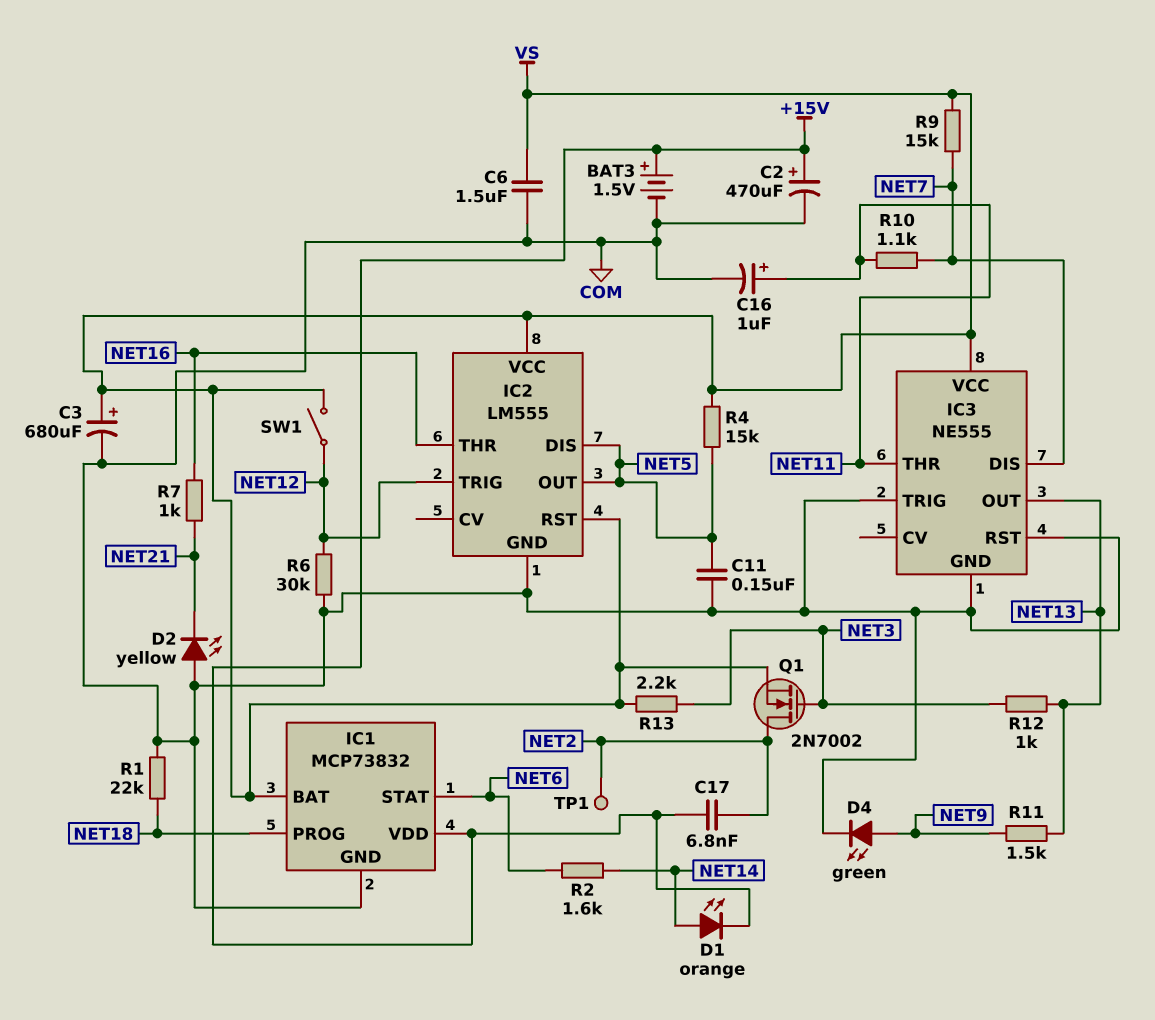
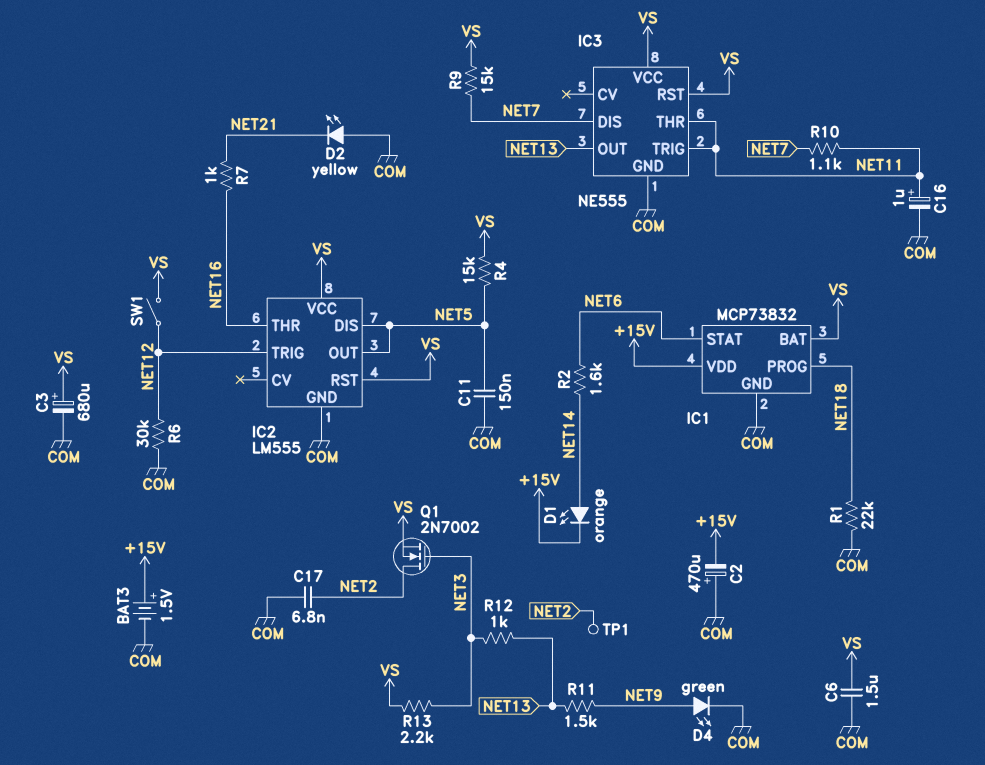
C2: 470uF (plus +15V, minus COM) -> 470uF (plus COM, minus +15V)
C17: 6.8nF (+15V, NET2) -> 6.8nF (COM, NET2)
IC3 pin RST: COM -> VS
IC3 pin TRIG: COM -> NET11

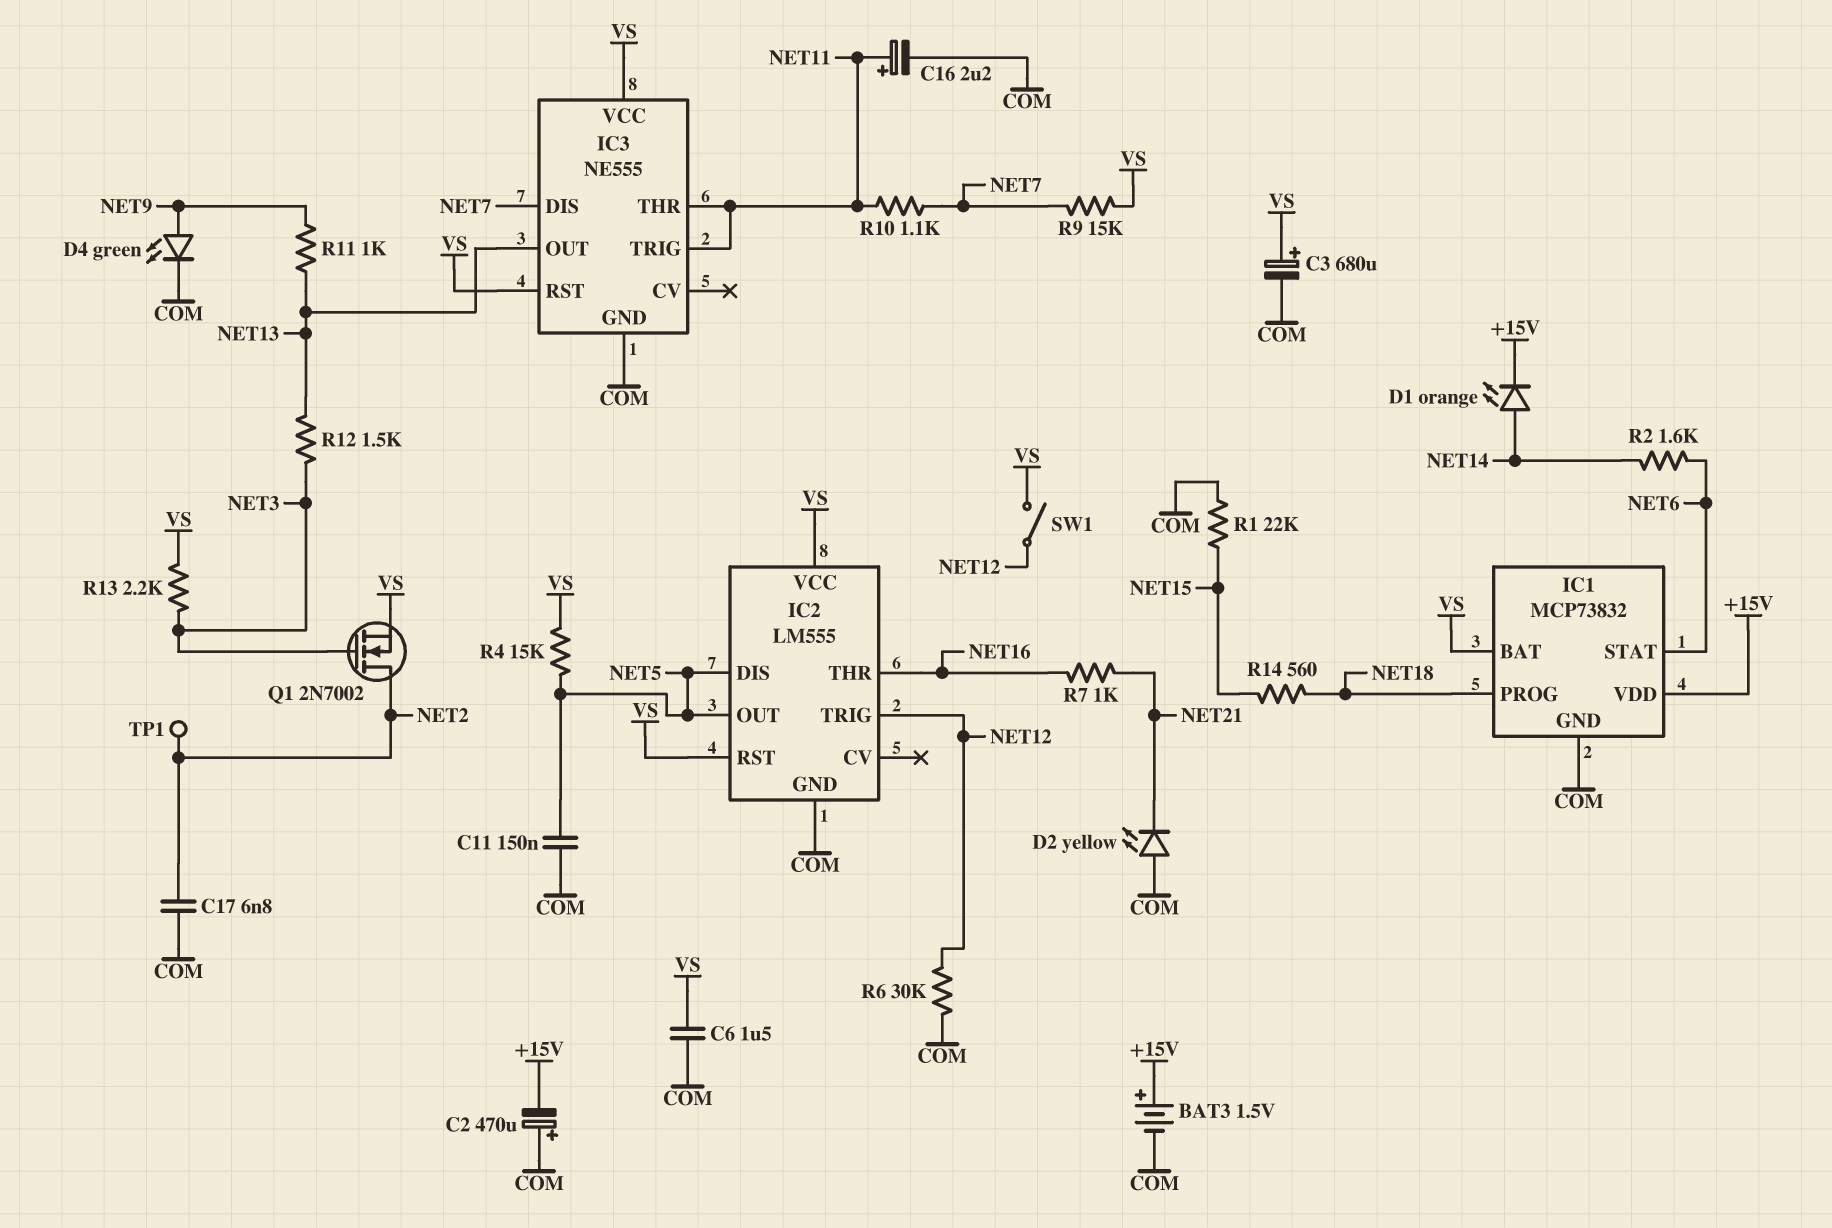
C16: 1uF (plus NET11, minus COM) -> 2.2uF (plus NET11, minus COM)
R1: 22k (COM, NET18) -> 22k (COM, NET15)
R11: 1.5k (NET9, NET13) -> 1k (NET9, NET13)
R12: 1k (NET3, NET13) -> 1.5k (NET3, NET13)
R14: none -> 560 (NET15, NET18)

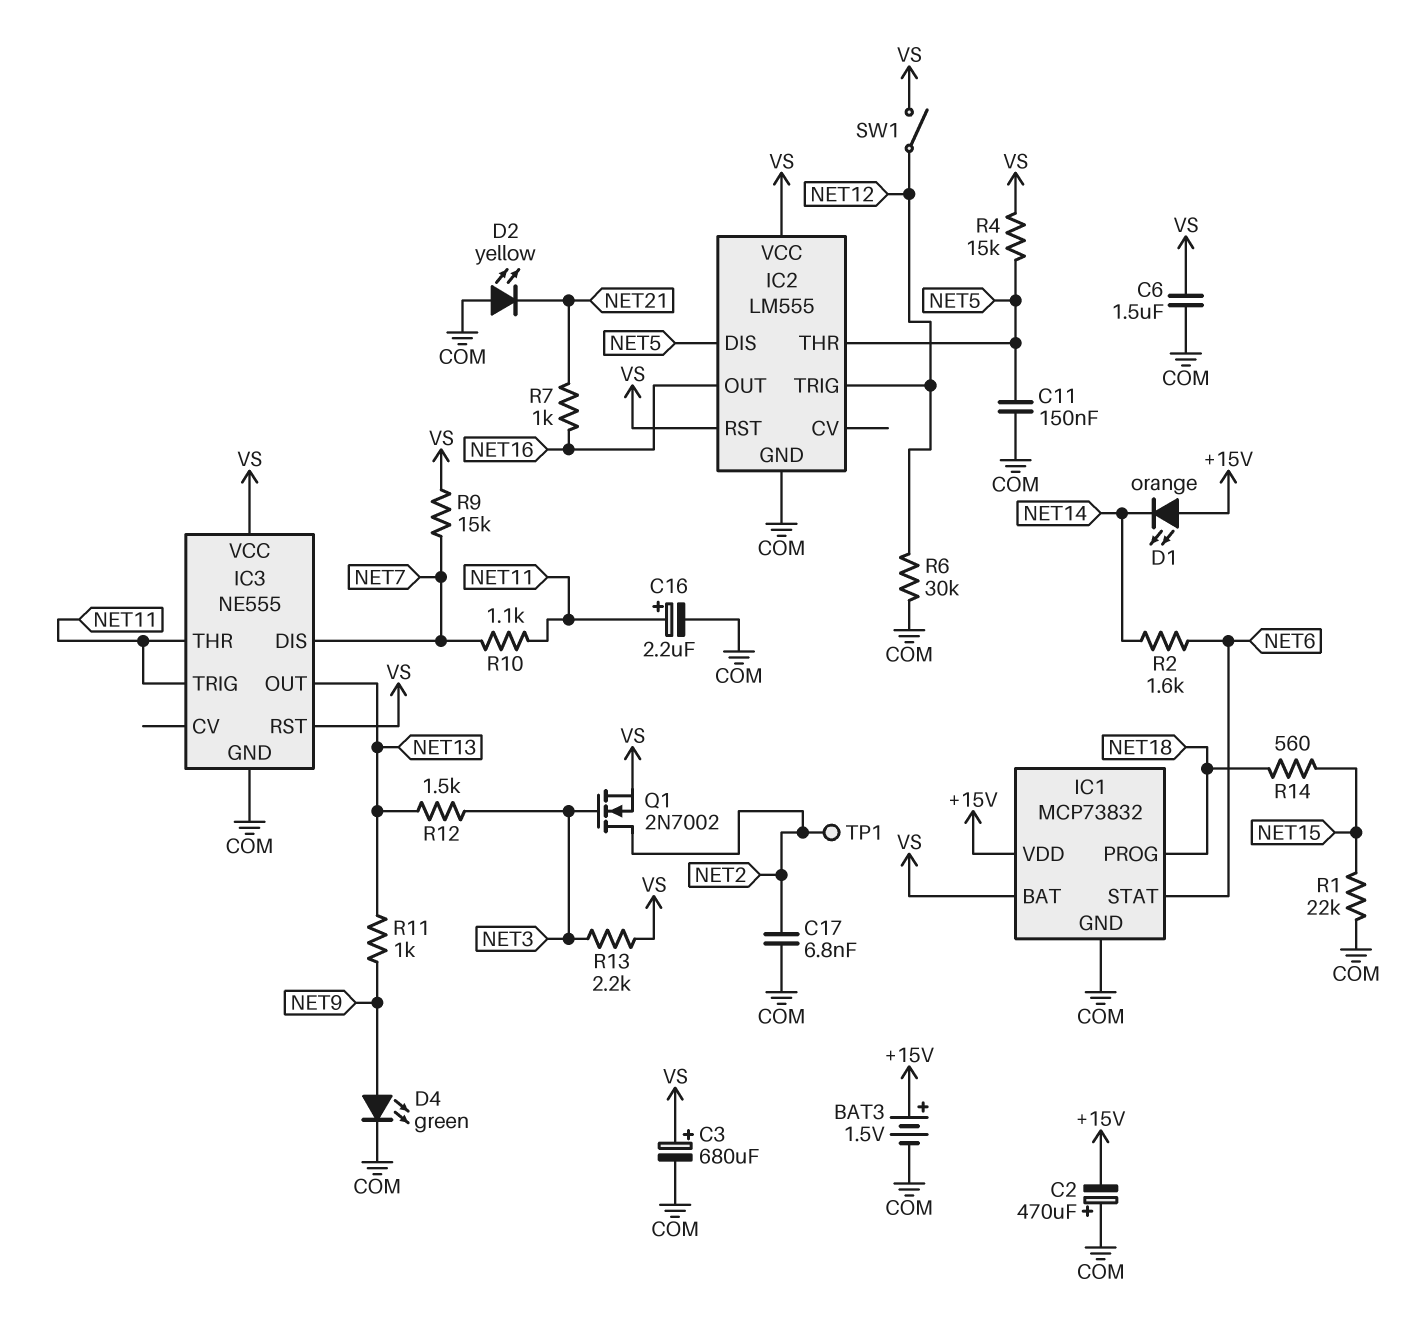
D1: LED orange (A NET14, K +15V) -> LED orange (A +15V, K NET14)
IC2 pin OUT: NET5 -> NET16
IC2 pin THR: NET16 -> NET5

